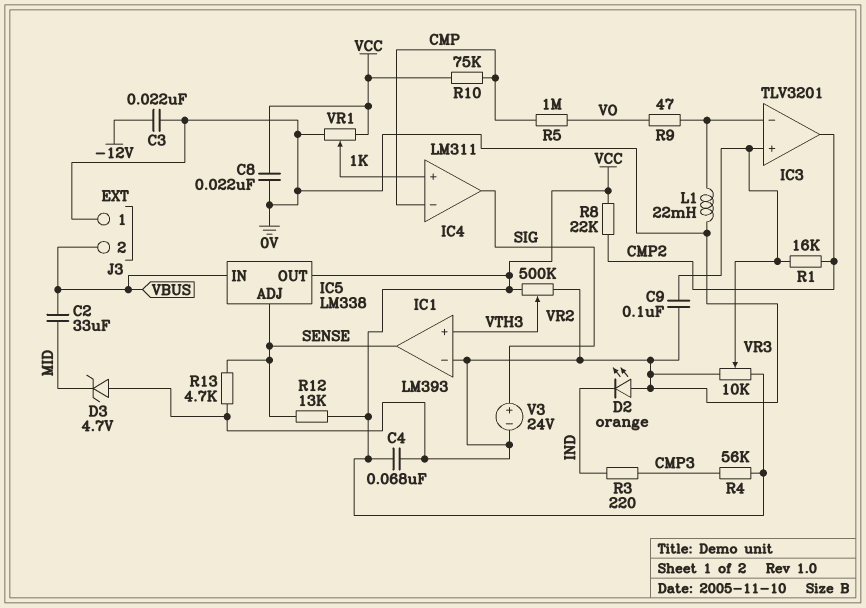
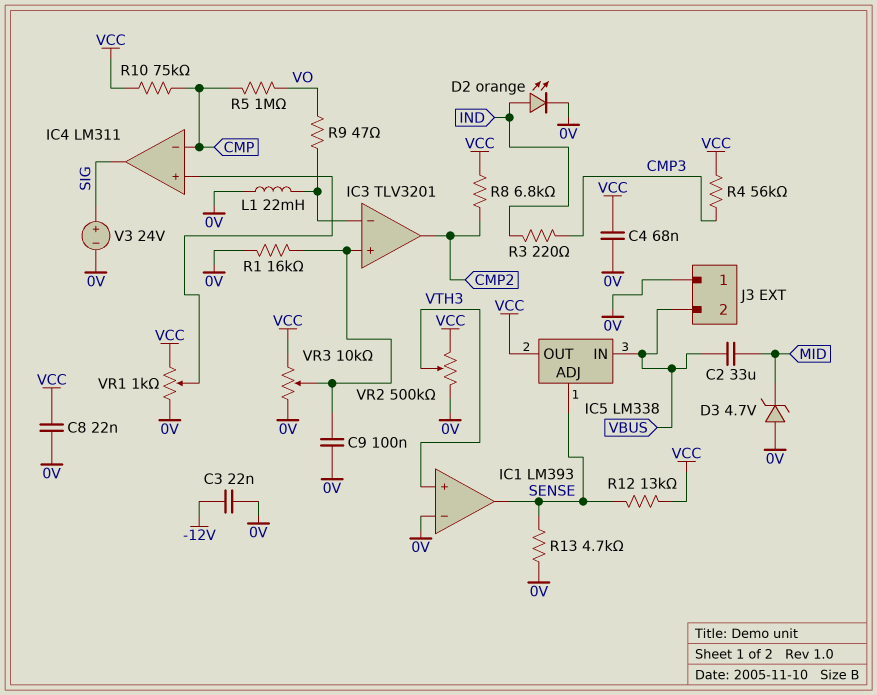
D2: LED orange (A 0V, K IND) -> LED orange (A IND, K 0V)
R1: 16k (CMP2, IC3/in+) -> 16k (0V, IC3/in+)
R8: 22k (CMP2, VCC) -> 6.8k (CMP2, VCC)

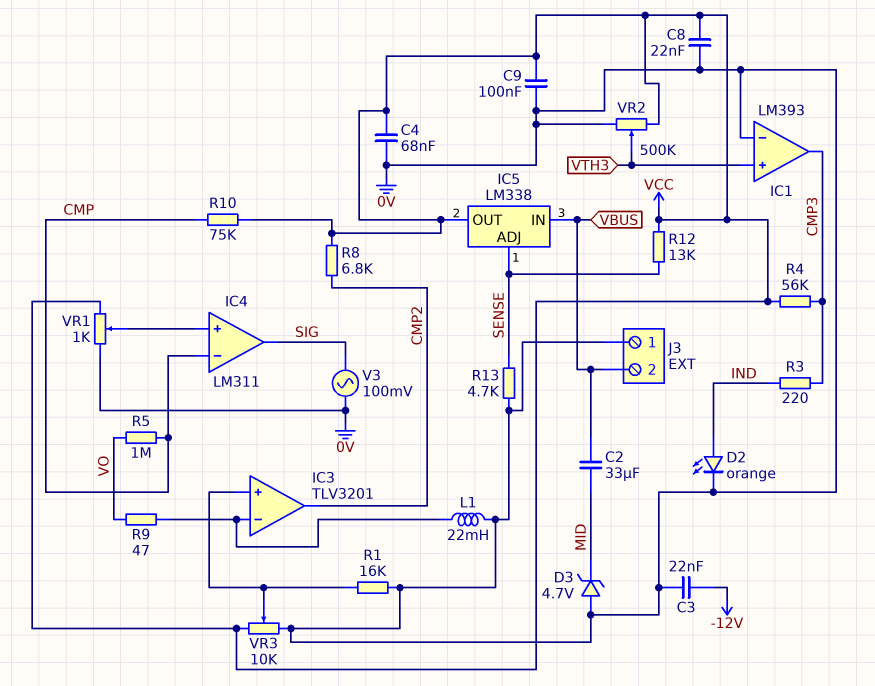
C9: 100nF (0V, IC3/in+) -> 100nF (0V, VCC)
IC1 pin out: SENSE -> CMP3
V3: 24V (plus SIG, minus 0V) -> AC 100mV (0V, SIG)

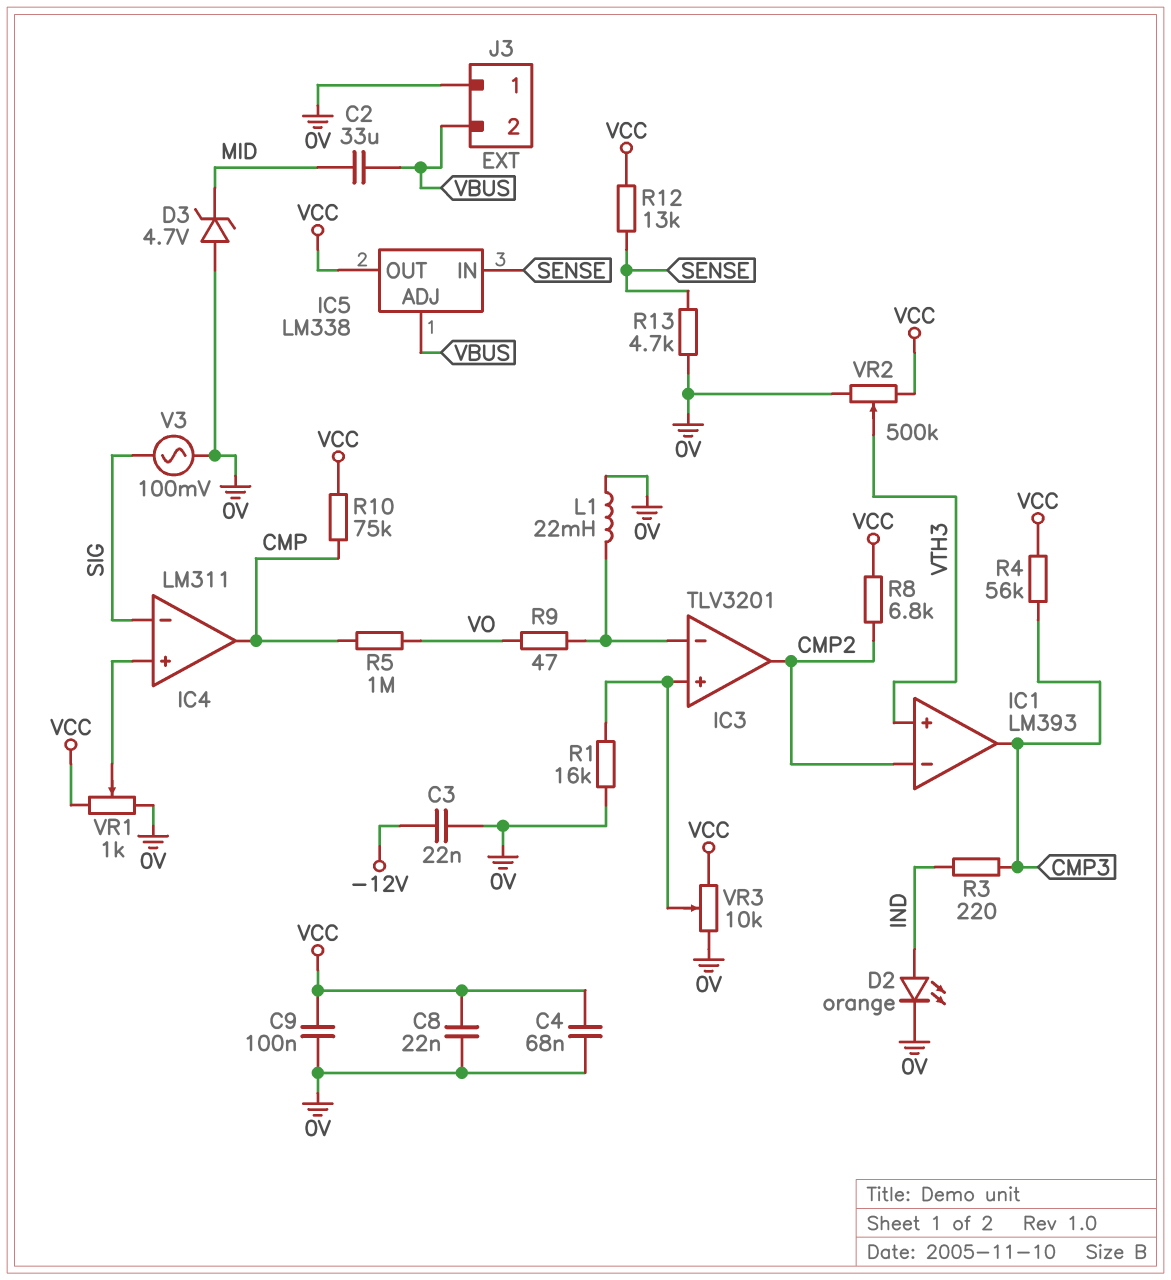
IC1 pin in-: 0V -> CMP2
IC4 pin in-: CMP -> SIG
IC4 pin out: SIG -> CMP
IC5 pin ADJ: SENSE -> VBUS
IC5 pin IN: VBUS -> SENSE

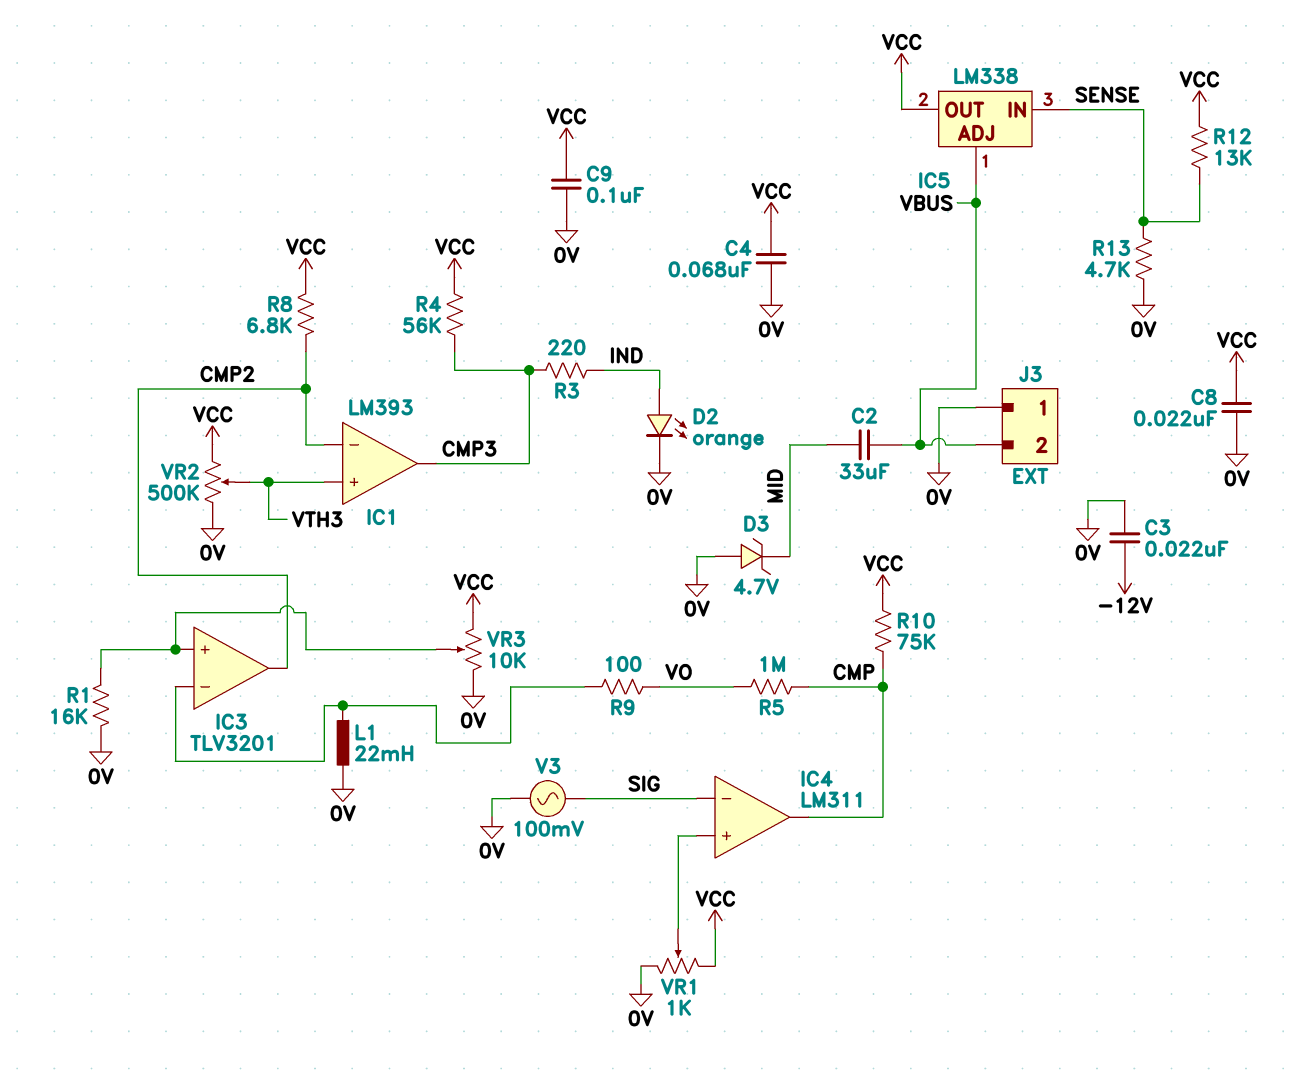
R9: 47 (IC3/in-, VO) -> 100 (IC3/in-, VO)

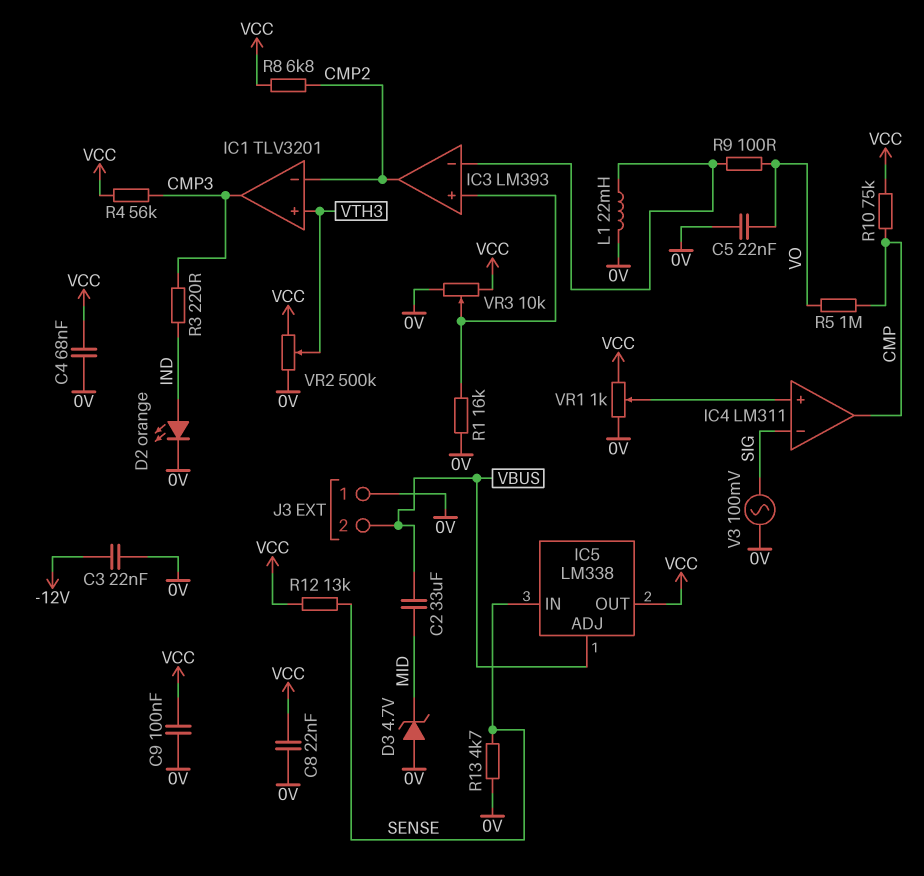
C5: none -> 22nF (0V, VO)
IC1: LM393 -> TLV3201
IC3: TLV3201 -> LM393

